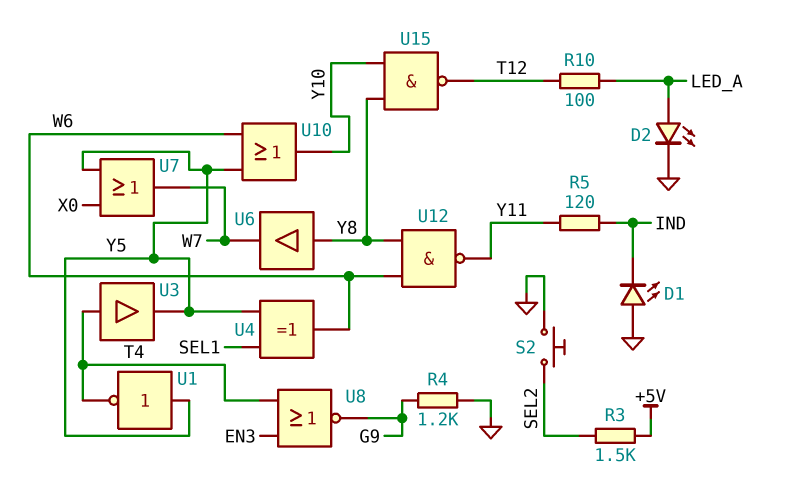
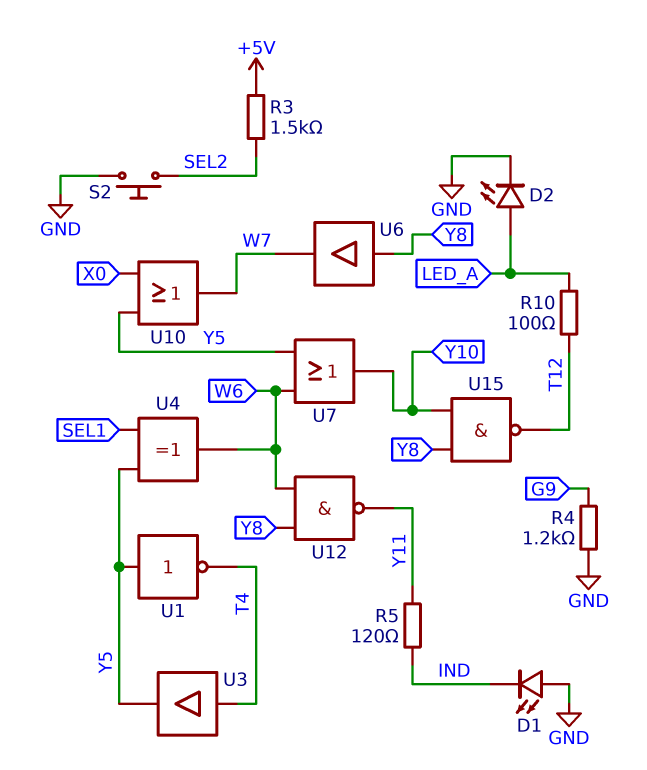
U7: OR (in X0, in Y5, out W7) -> OR (in W6, in Y5, out Y10)
U8: NOR (in EN3, in T4, out G9) -> none
U10: OR (in W6, in Y5, out Y10) -> OR (in X0, in Y5, out W7)

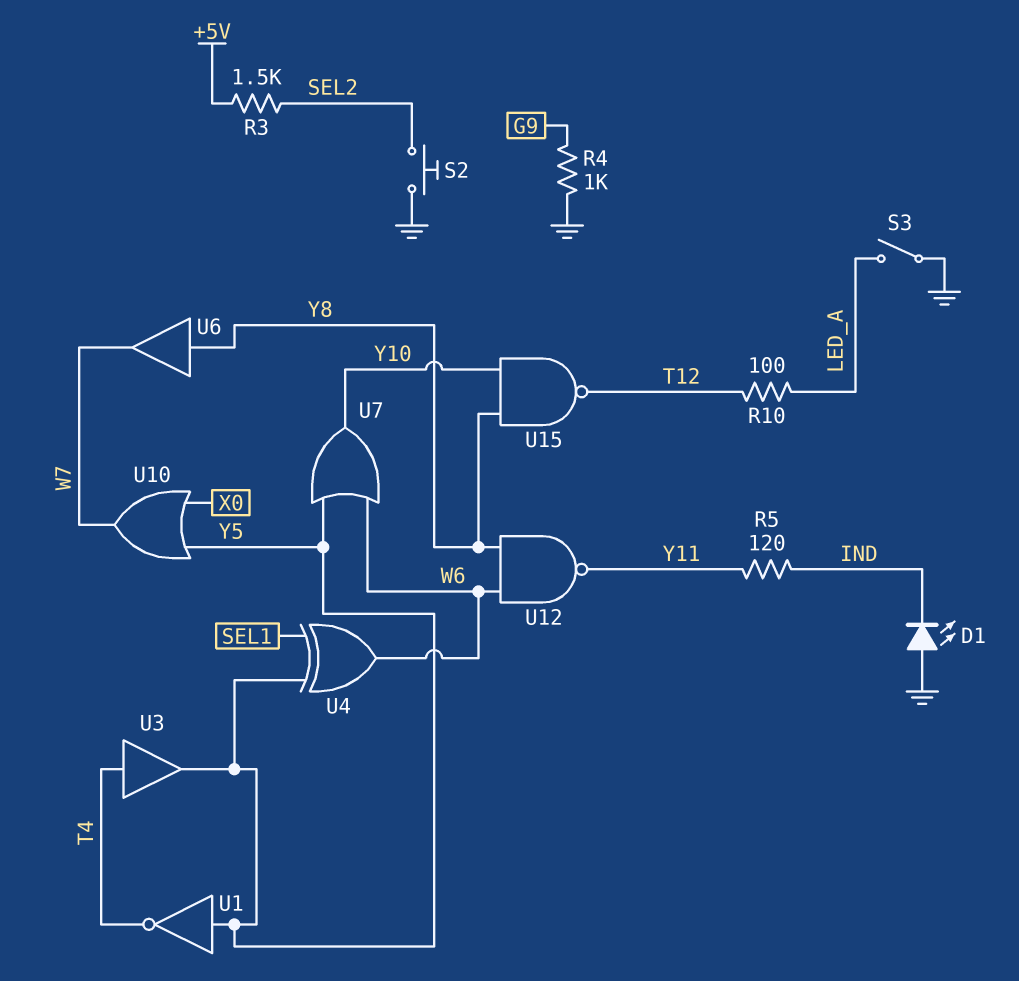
D2: LED (A LED_A, K GND) -> none
R4: 1.2k (G9, GND) -> 1k (G9, GND)
S3: none -> switch (GND, LED_A)

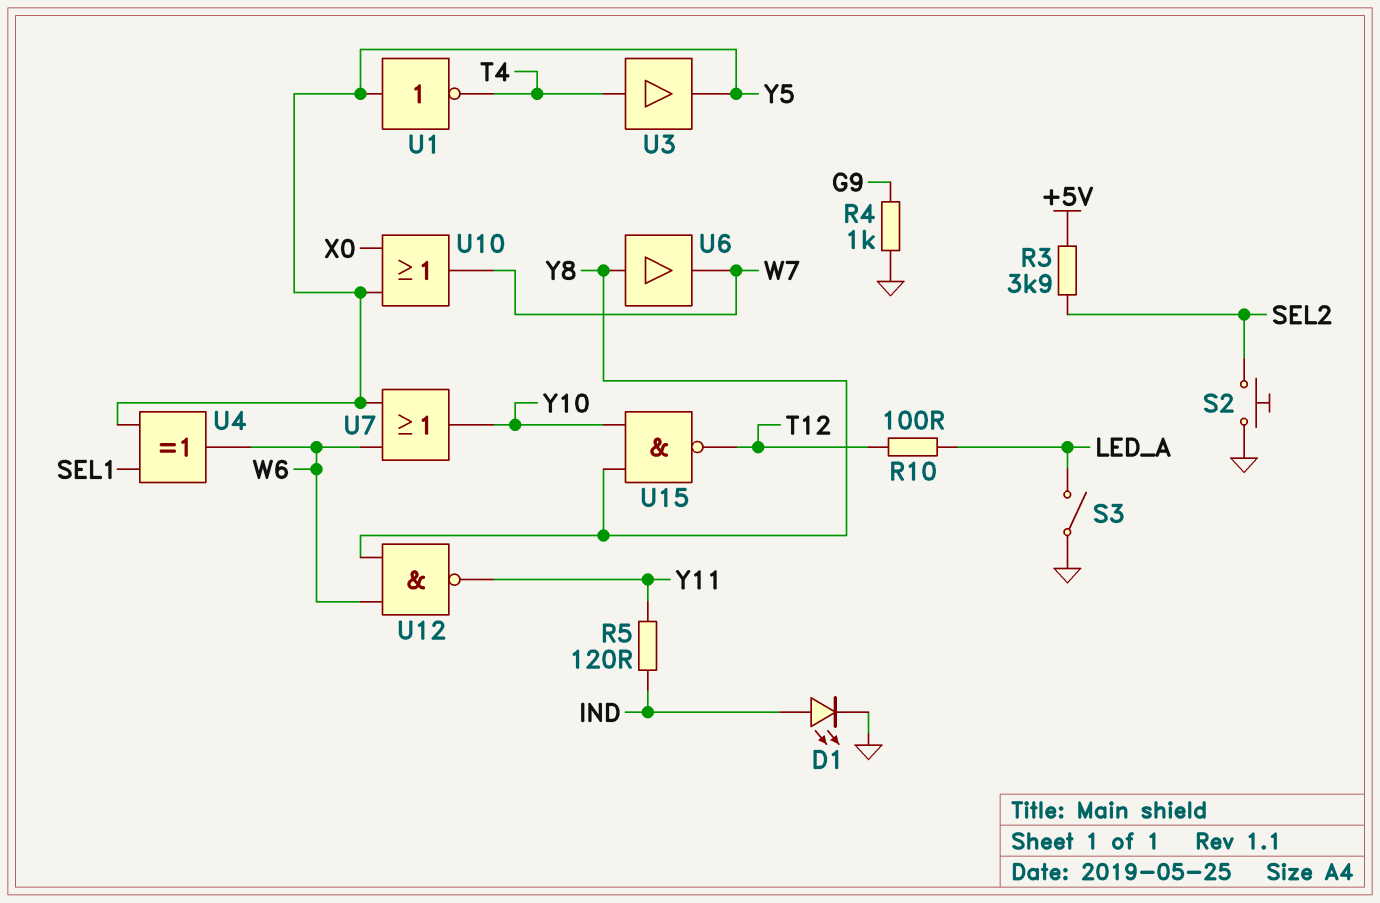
D1: LED (A GND, K IND) -> LED (A IND, K GND)
R3: 1.5k (+5V, SEL2) -> 3.9k (+5V, SEL2)

